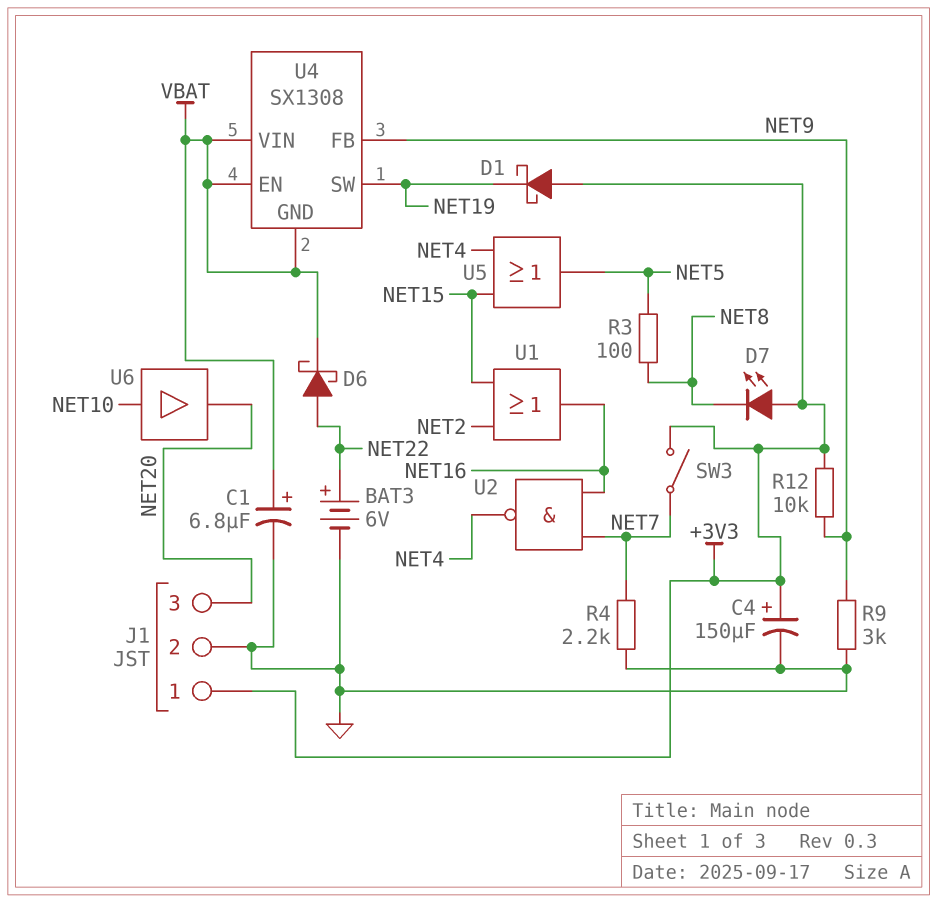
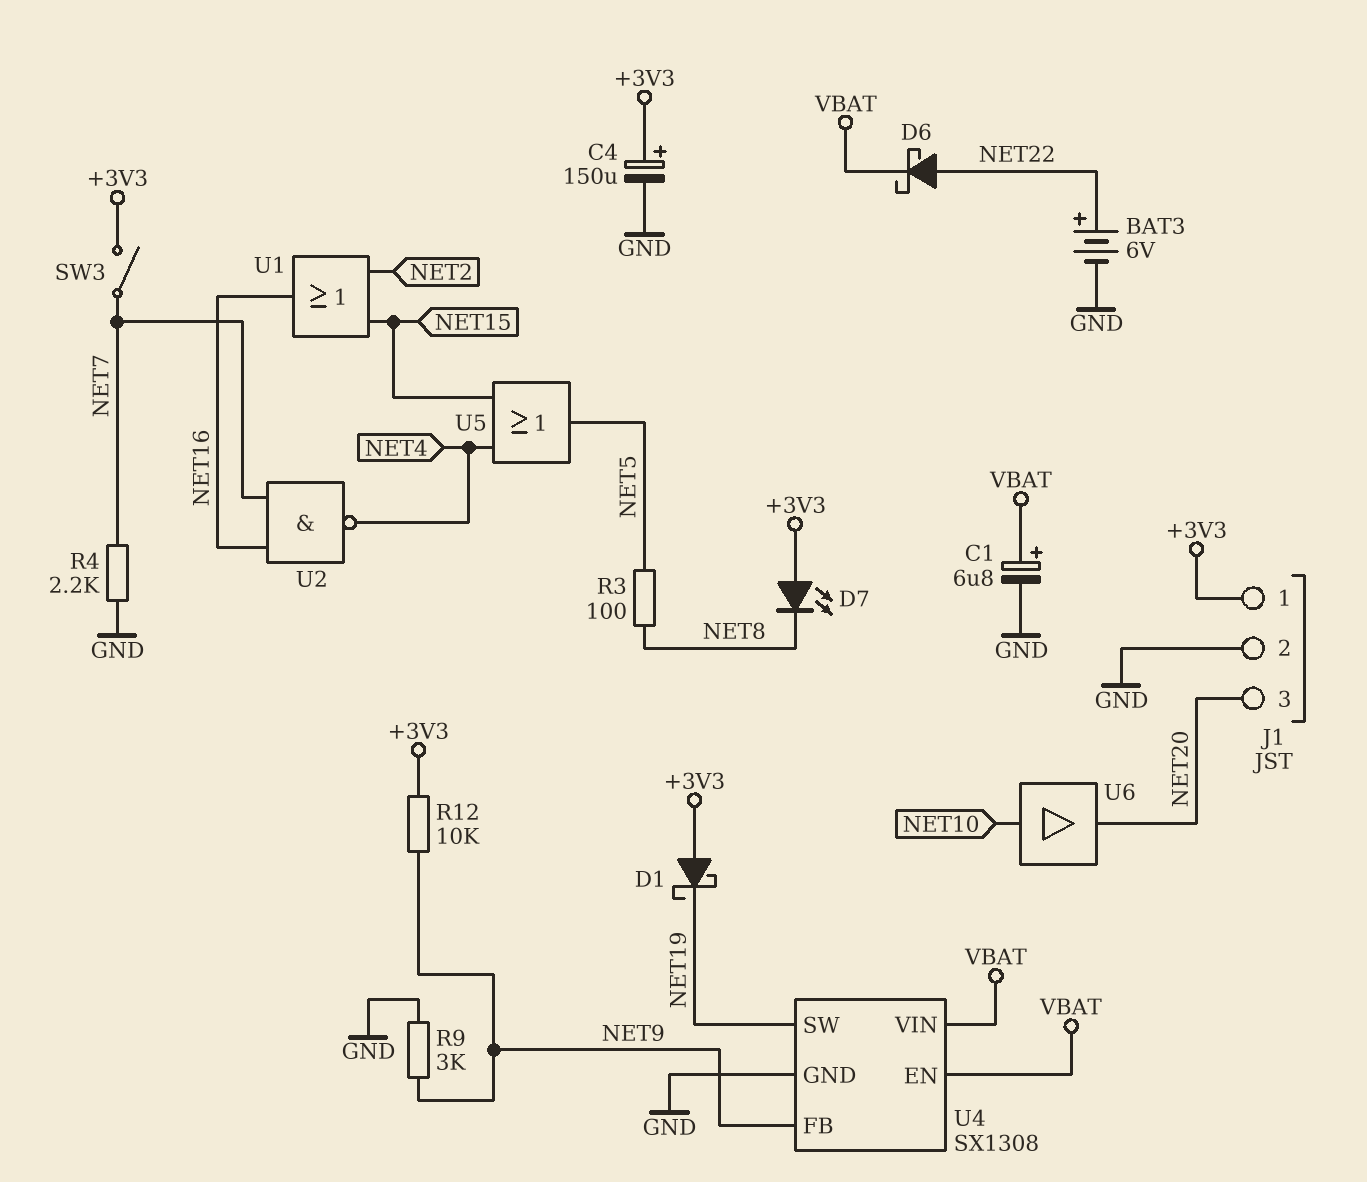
U4 pin GND: VBAT -> GND

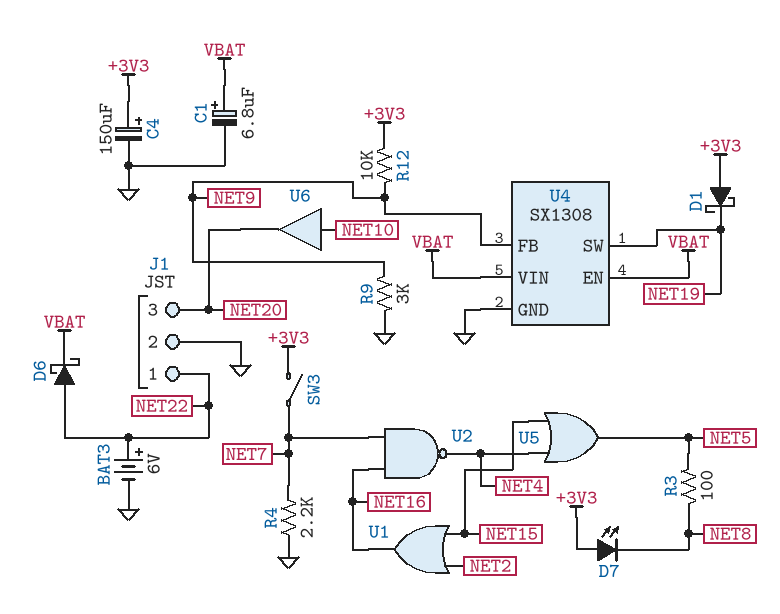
J1 pin 1: +3V3 -> NET22

